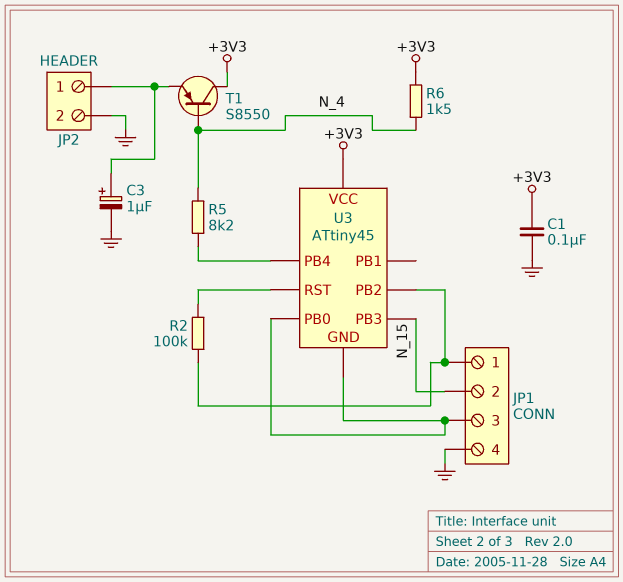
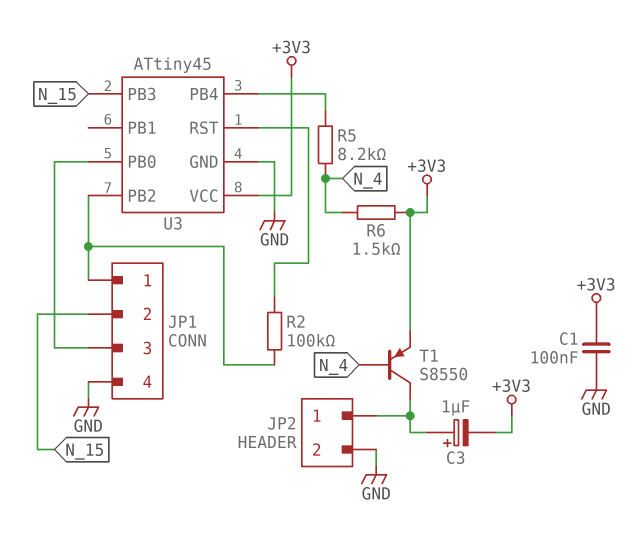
C3: 1uF (plus JP2/1, minus GND) -> 1uF (plus JP2/1, minus +3V3)
T1: PNP S8550 (B N_4, C +3V3, E JP2/1) -> PNP S8550 (B N_4, C JP2/1, E +3V3)
U3 pin GND: JP1/3 -> GND

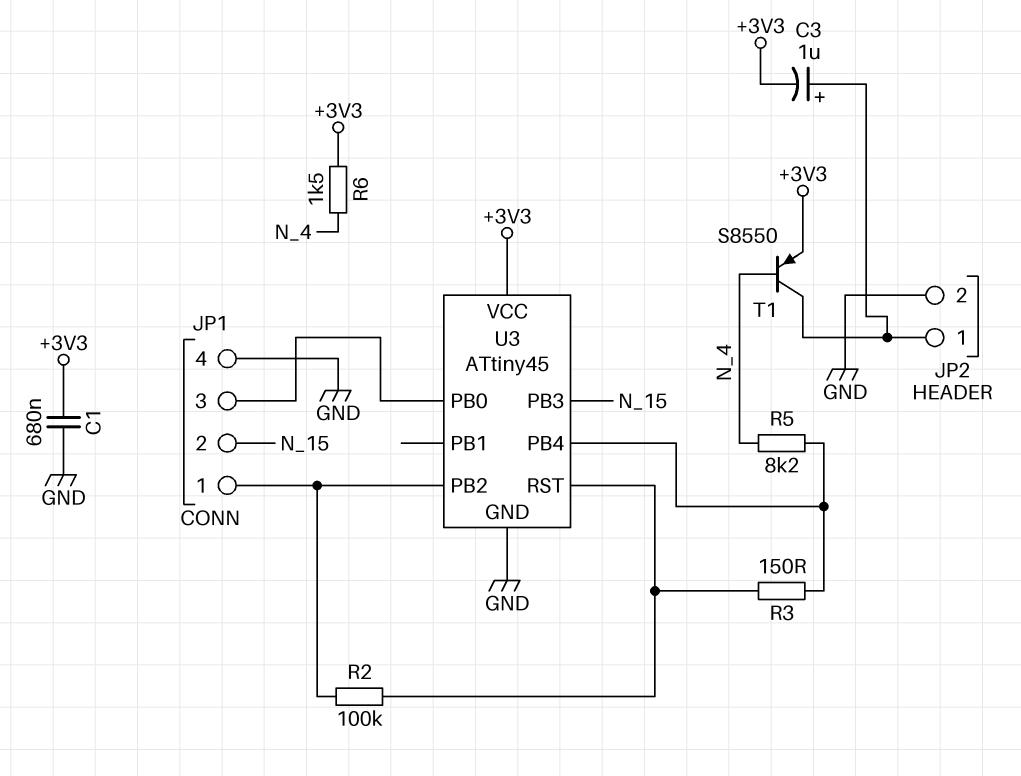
C1: 100nF (+3V3, GND) -> 680nF (+3V3, GND)
R3: none -> 150 (U3/PB4, U3/RST)

